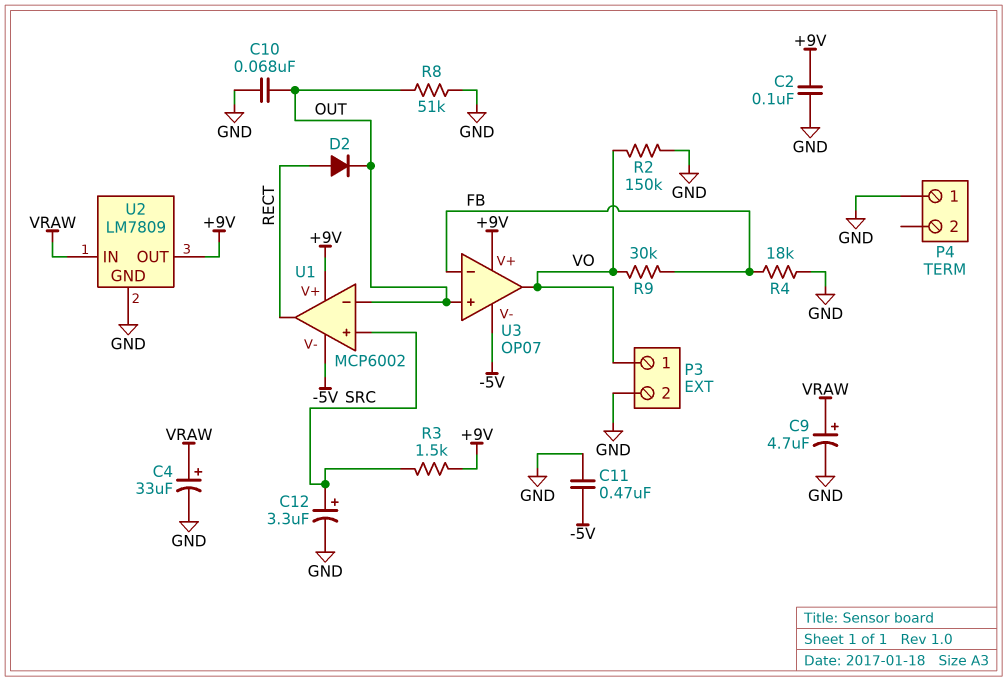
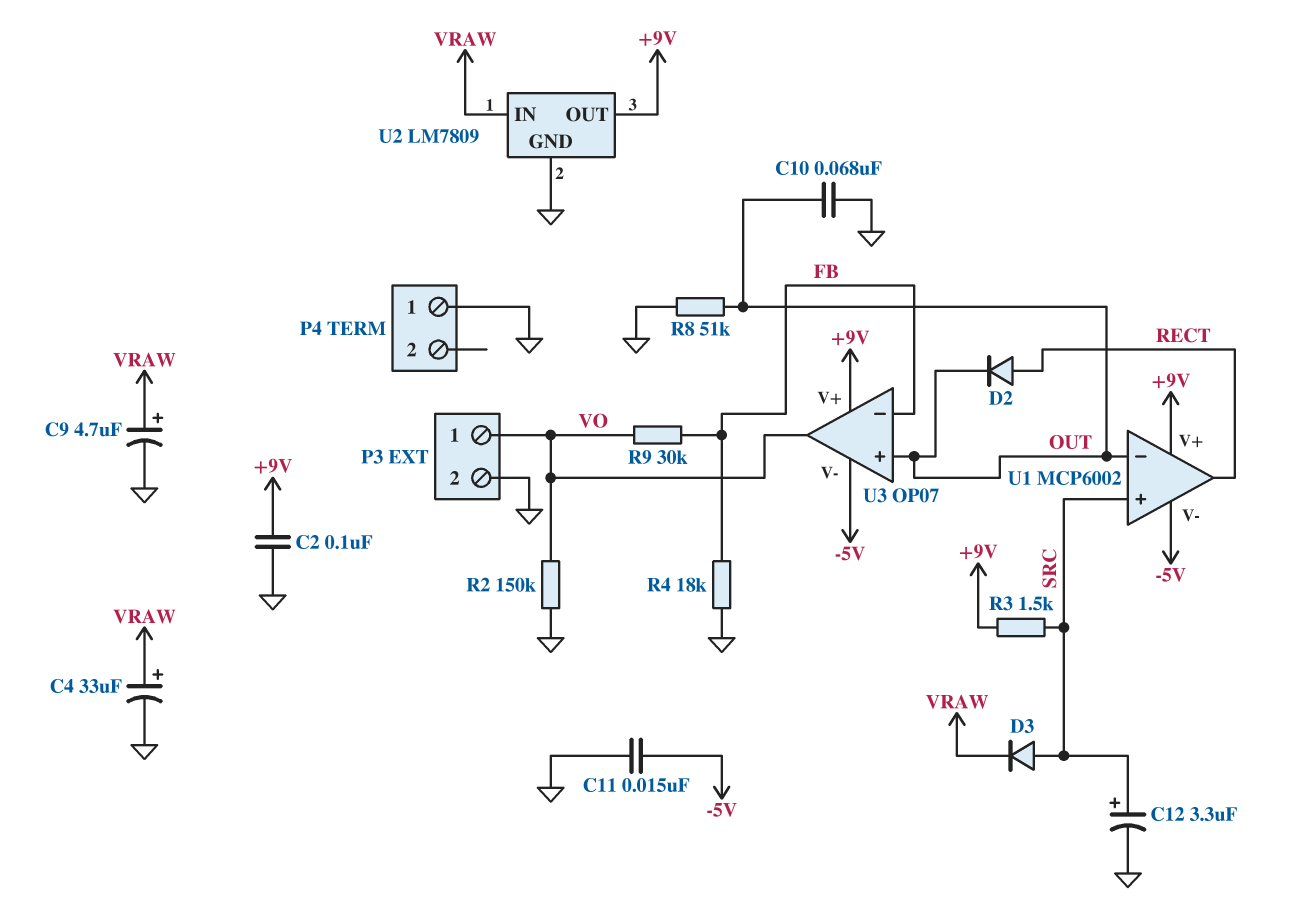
C11: 470nF (-5V, GND) -> 15nF (-5V, GND)
D3: none -> diode (A SRC, K VRAW)

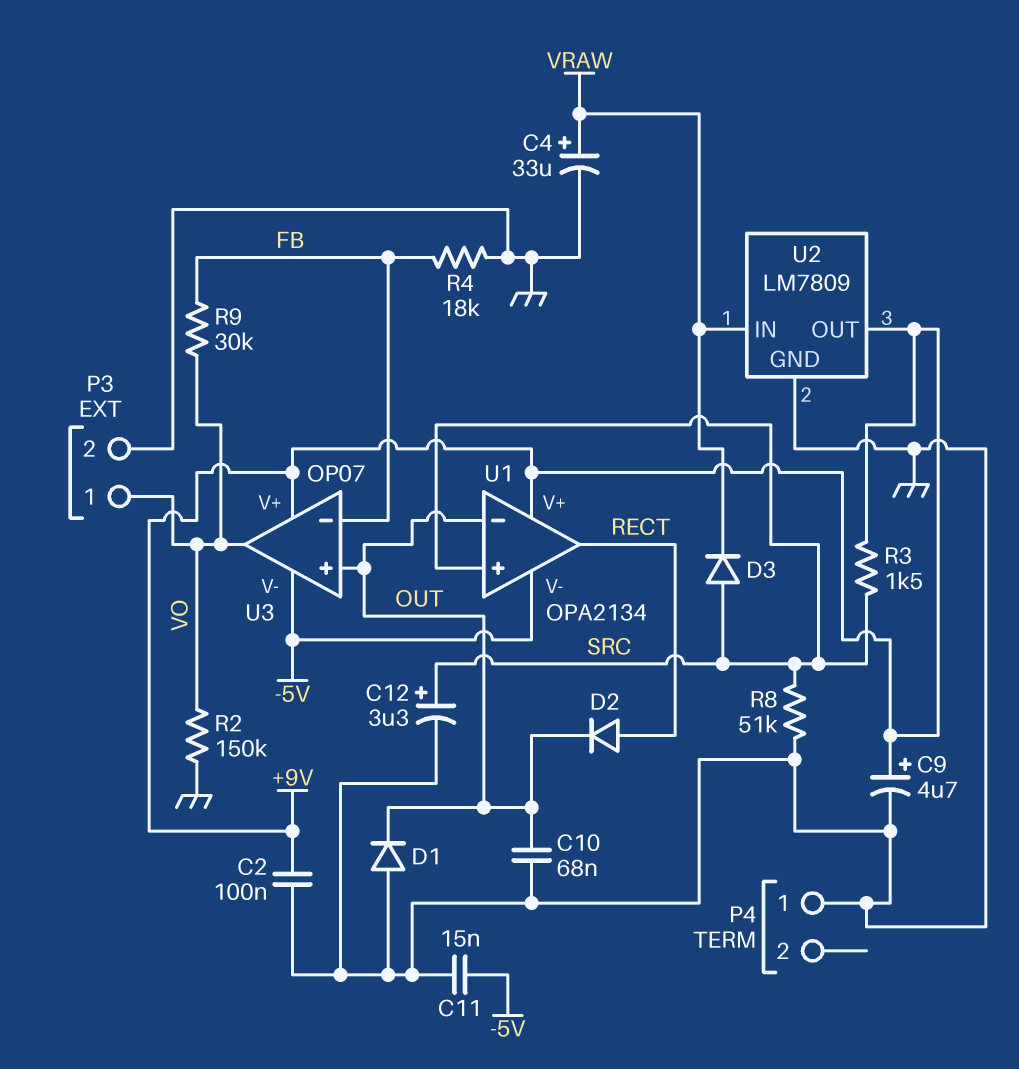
C9: 4.7uF (plus VRAW, minus GND) -> 4.7uF (plus +9V, minus GND)
D1: none -> diode (A GND, K OUT)
R8: 51k (GND, OUT) -> 51k (GND, SRC)
U1: MCP6002 -> OPA2134

